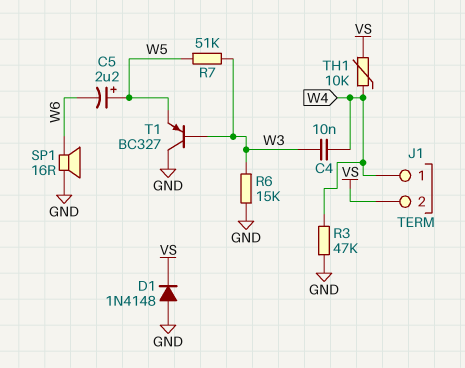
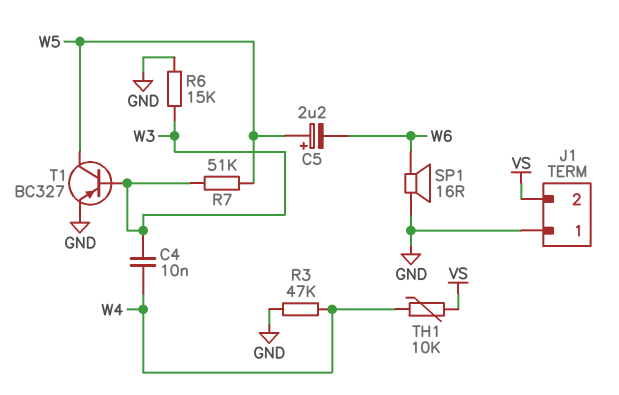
D1: diode 1N4148 (A GND, K VS) -> none
J1 pin 1: W4 -> GND
T1: PNP BC327 (B W3, C GND, E W5) -> PNP BC327 (B W3, C W5, E GND)

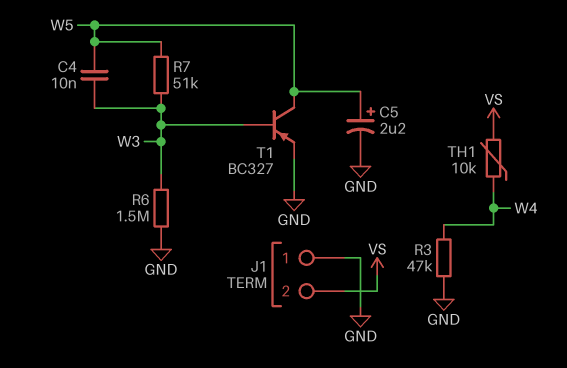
C4: 10nF (W3, W4) -> 10nF (W3, W5)
C5: 2.2uF (plus W5, minus W6) -> 2.2uF (plus W5, minus GND)
R6: 15k (GND, W3) -> 1.5M (GND, W3)
SP1: speaker 16R (GND, W6) -> none

